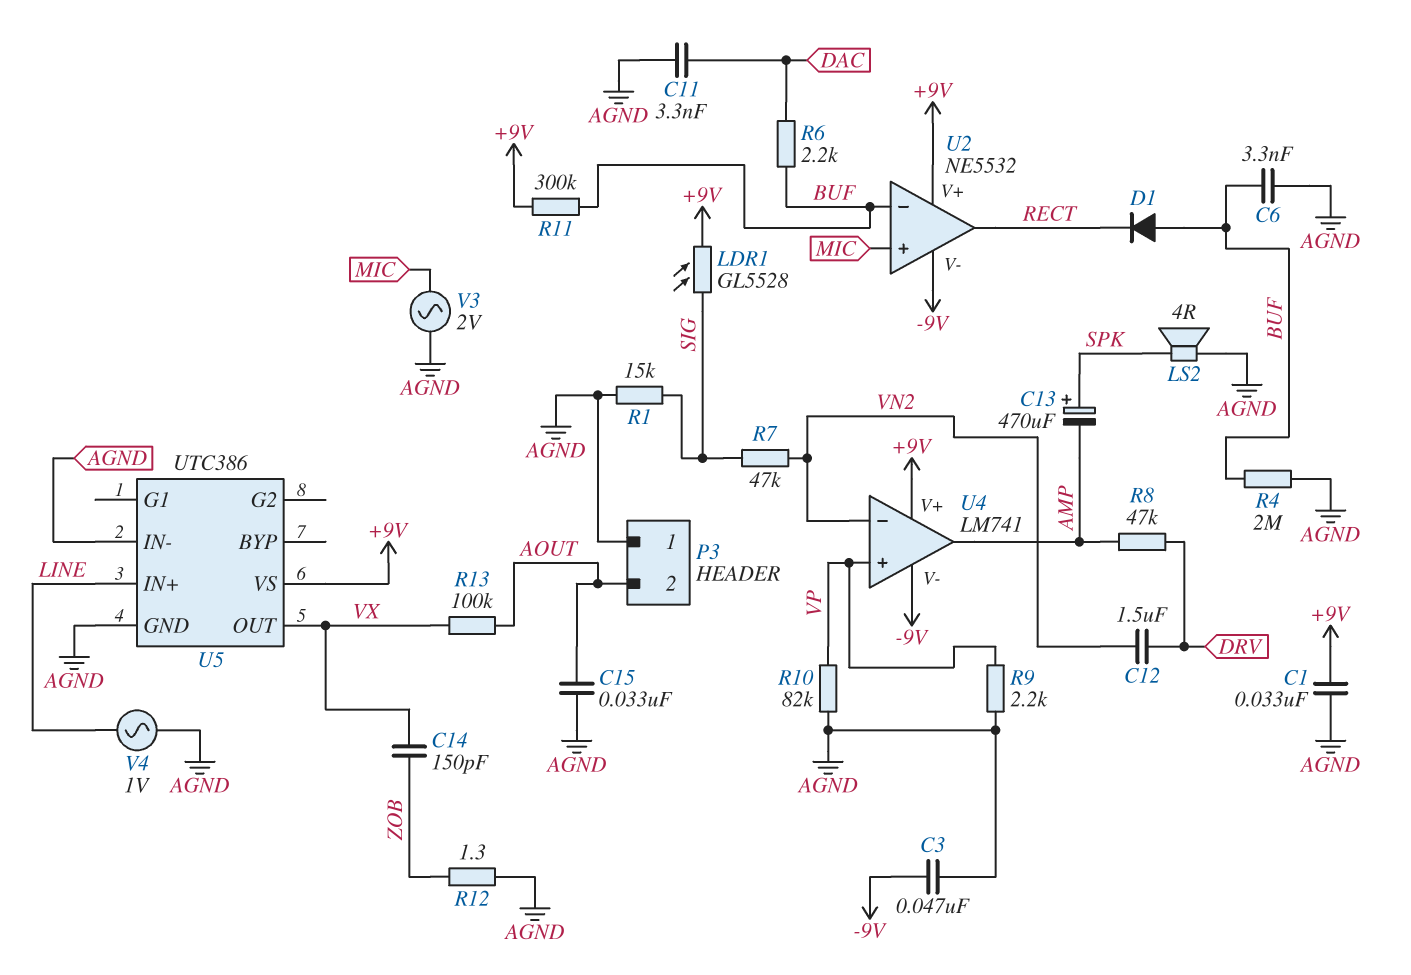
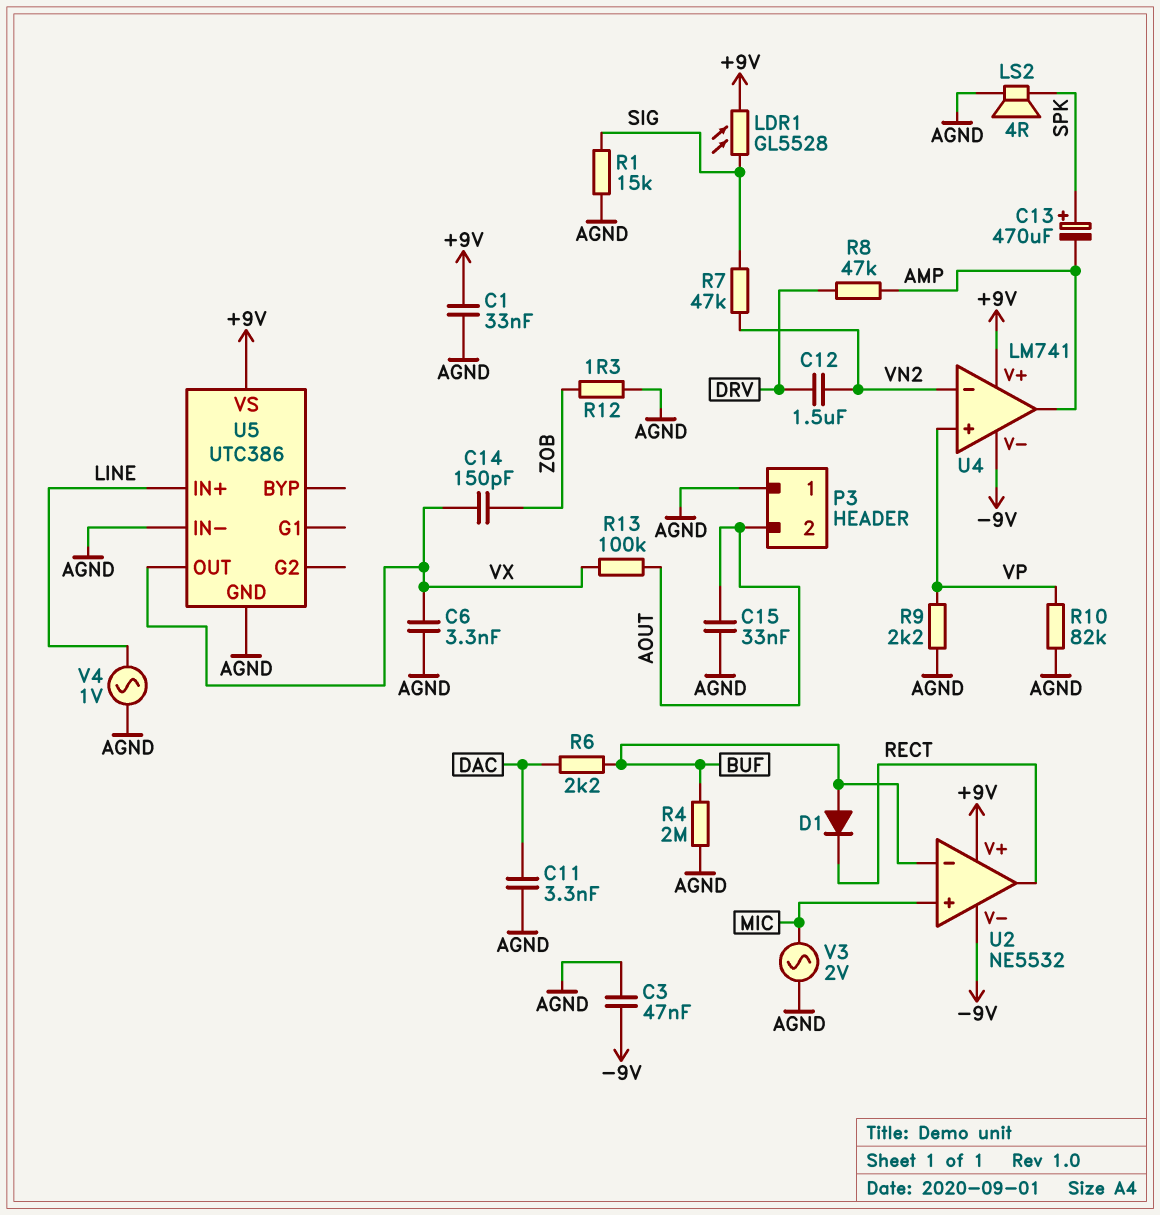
C6: 3.3nF (AGND, BUF) -> 3.3nF (AGND, VX)
R11: 300k (+9V, BUF) -> none

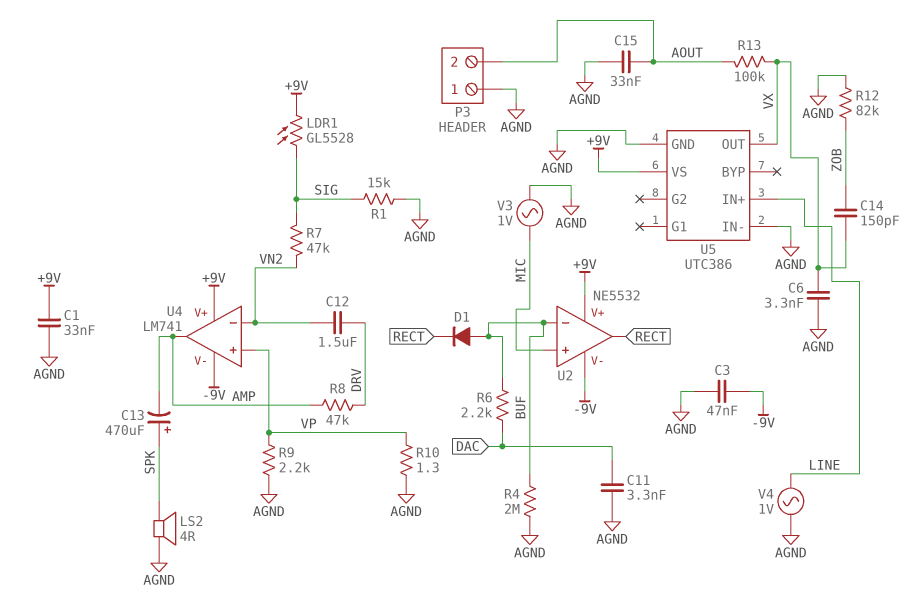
R10: 82k (AGND, VP) -> 1.3 (AGND, VP)
R12: 1.3 (AGND, ZOB) -> 82k (AGND, ZOB)
V3: AC 2V (AGND, MIC) -> AC 1V (AGND, MIC)

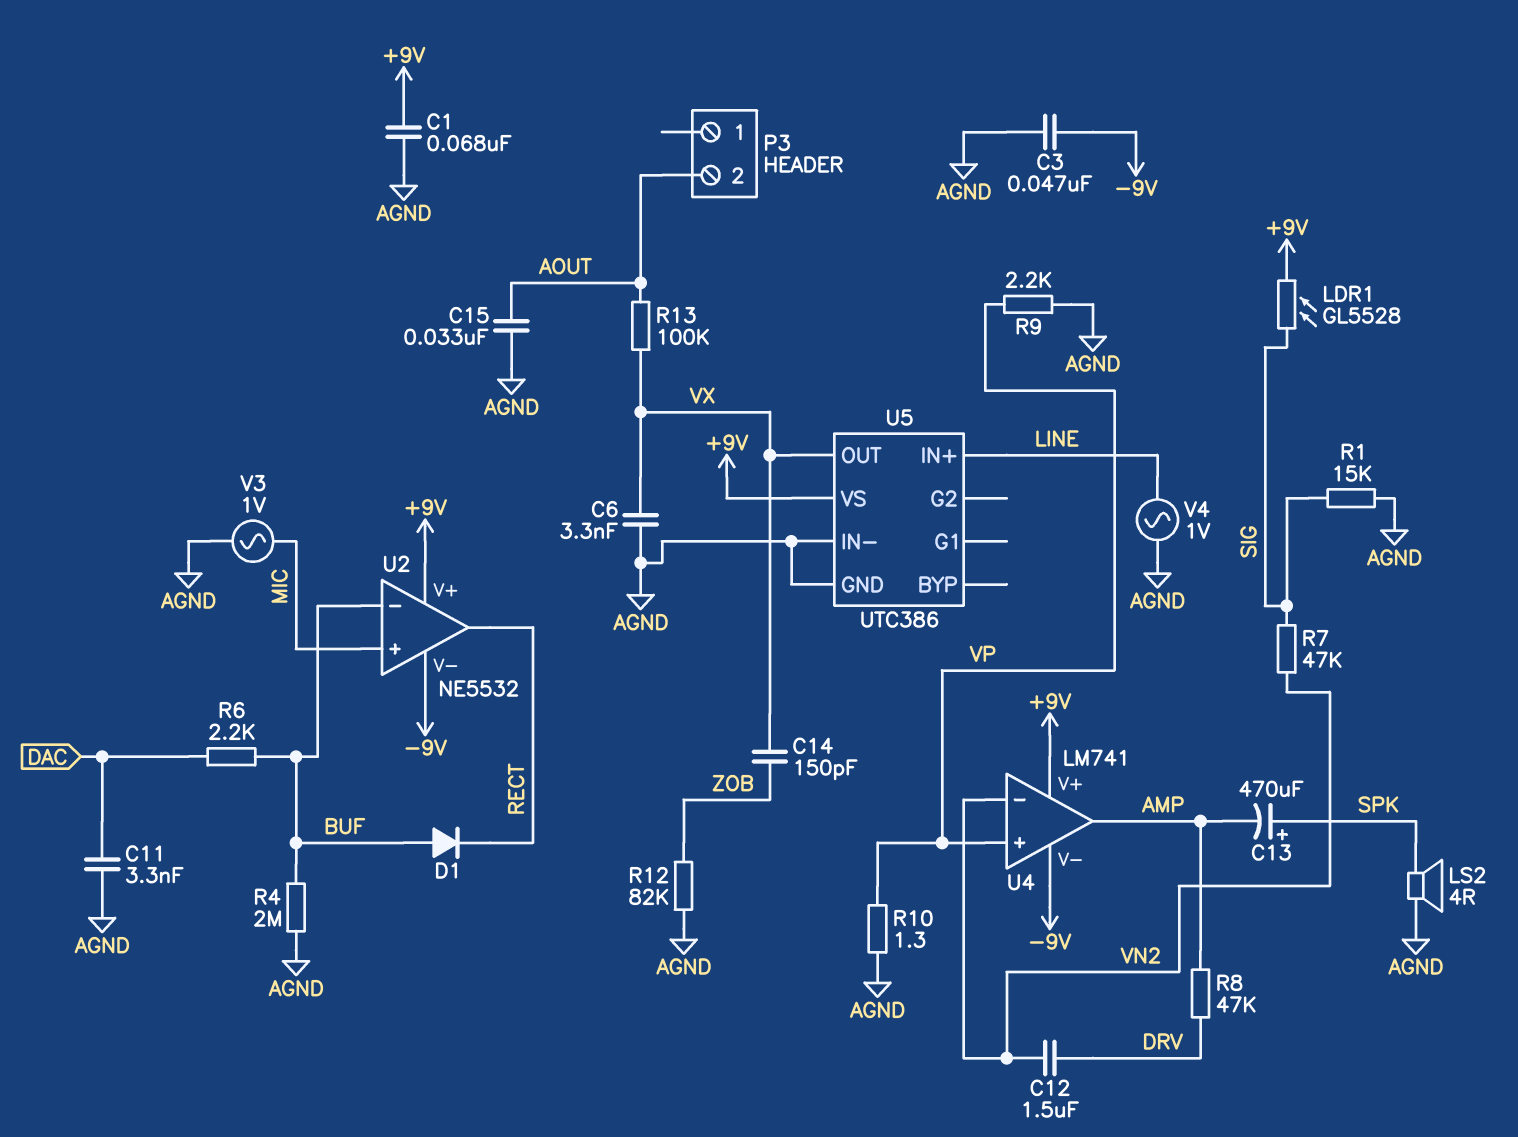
C1: 33nF (+9V, AGND) -> 68nF (+9V, AGND)
P3 pin 1: AGND -> none

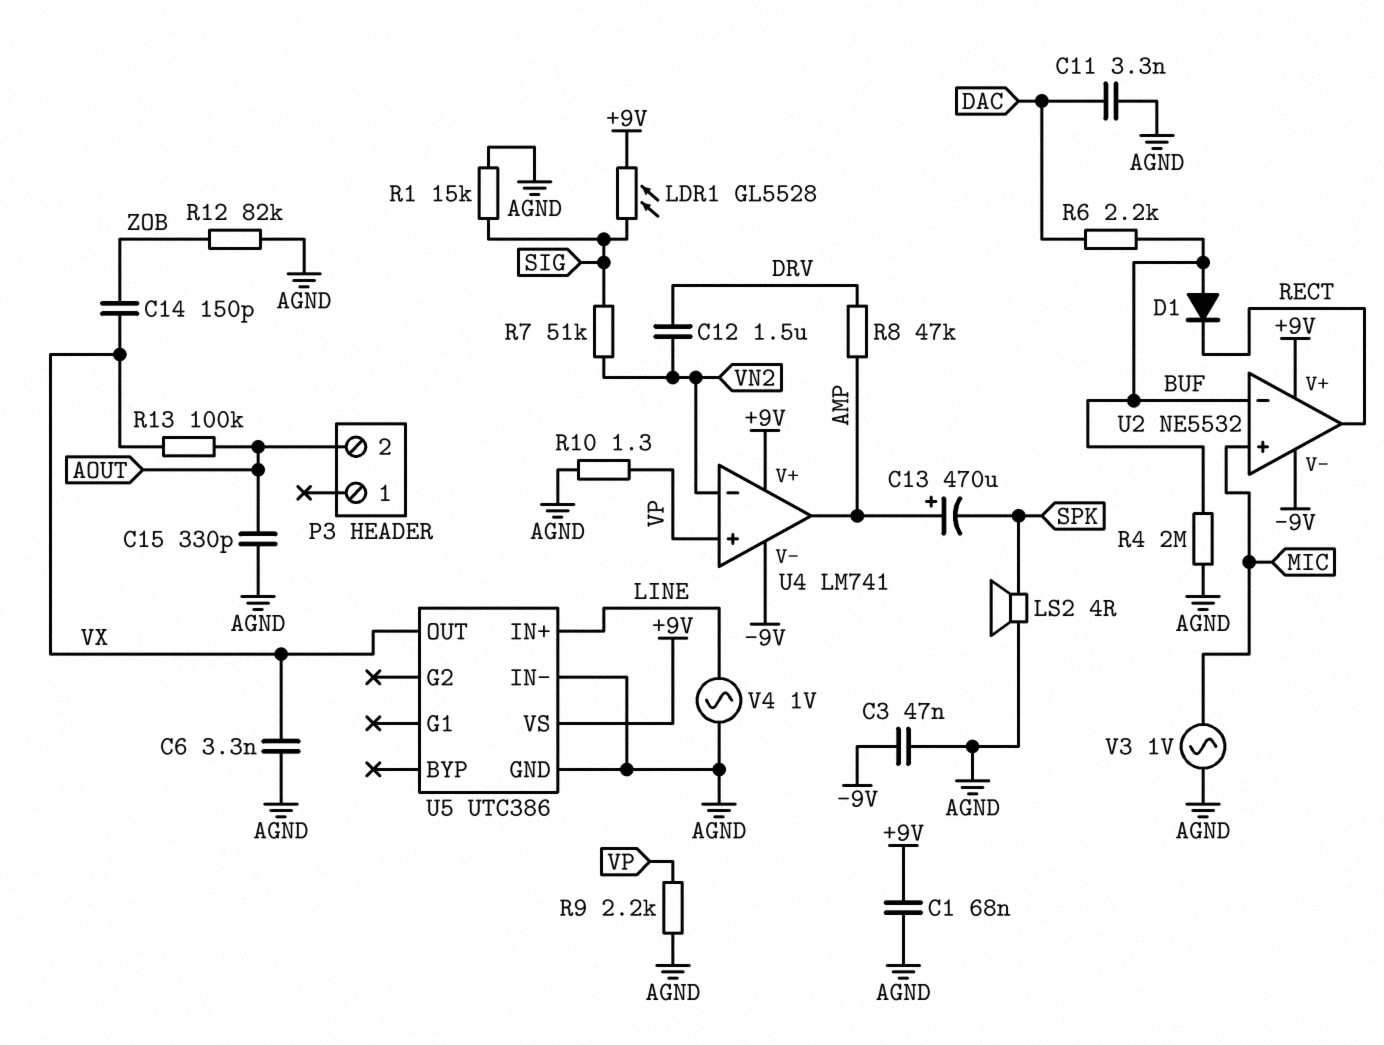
C13: 470uF (plus SPK, minus AMP) -> 470uF (plus AMP, minus SPK)
C15: 33nF (AGND, AOUT) -> 330pF (AGND, AOUT)
R7: 47k (SIG, VN2) -> 51k (SIG, VN2)

